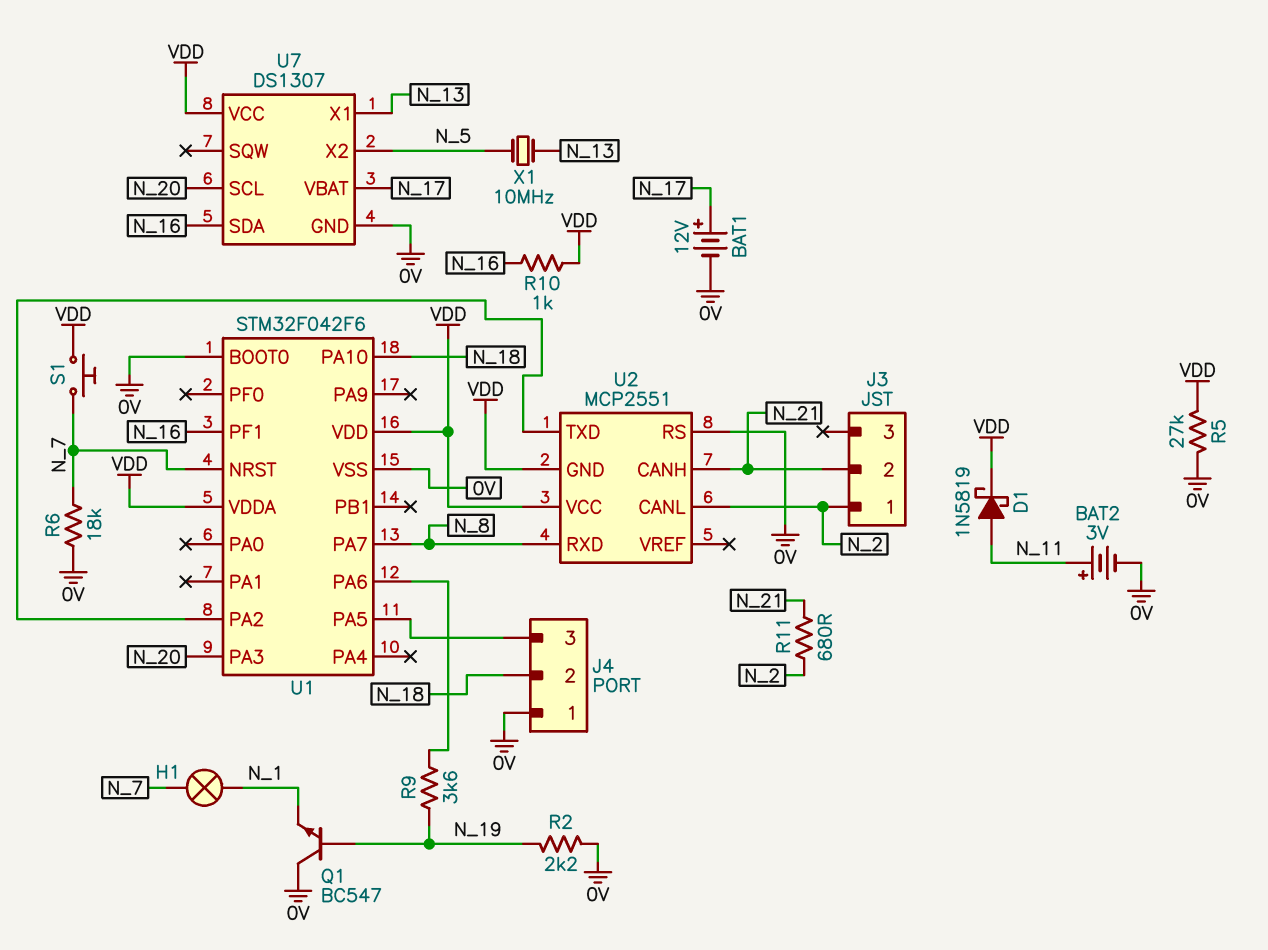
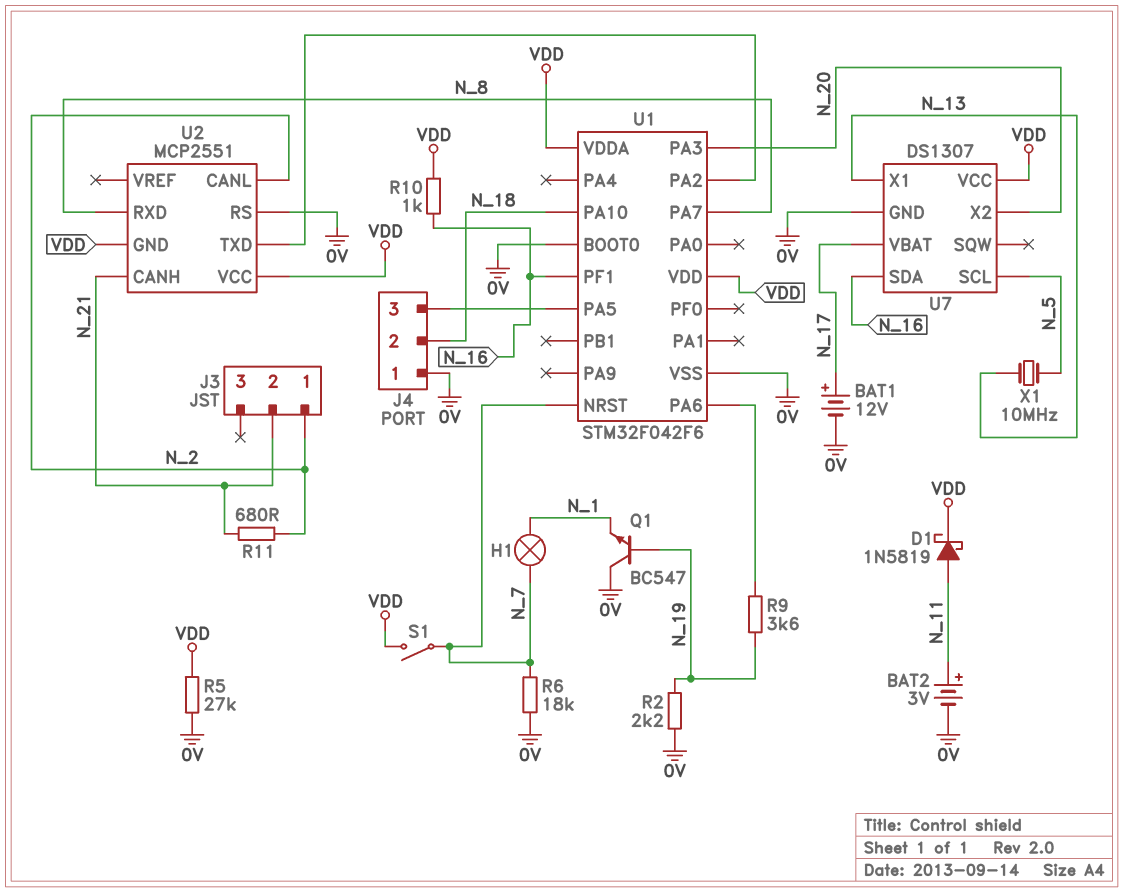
S1: button (N_7, VDD) -> switch (N_7, VDD)
U7 pin SCL: N_20 -> N_5
U7 pin X2: N_5 -> N_20

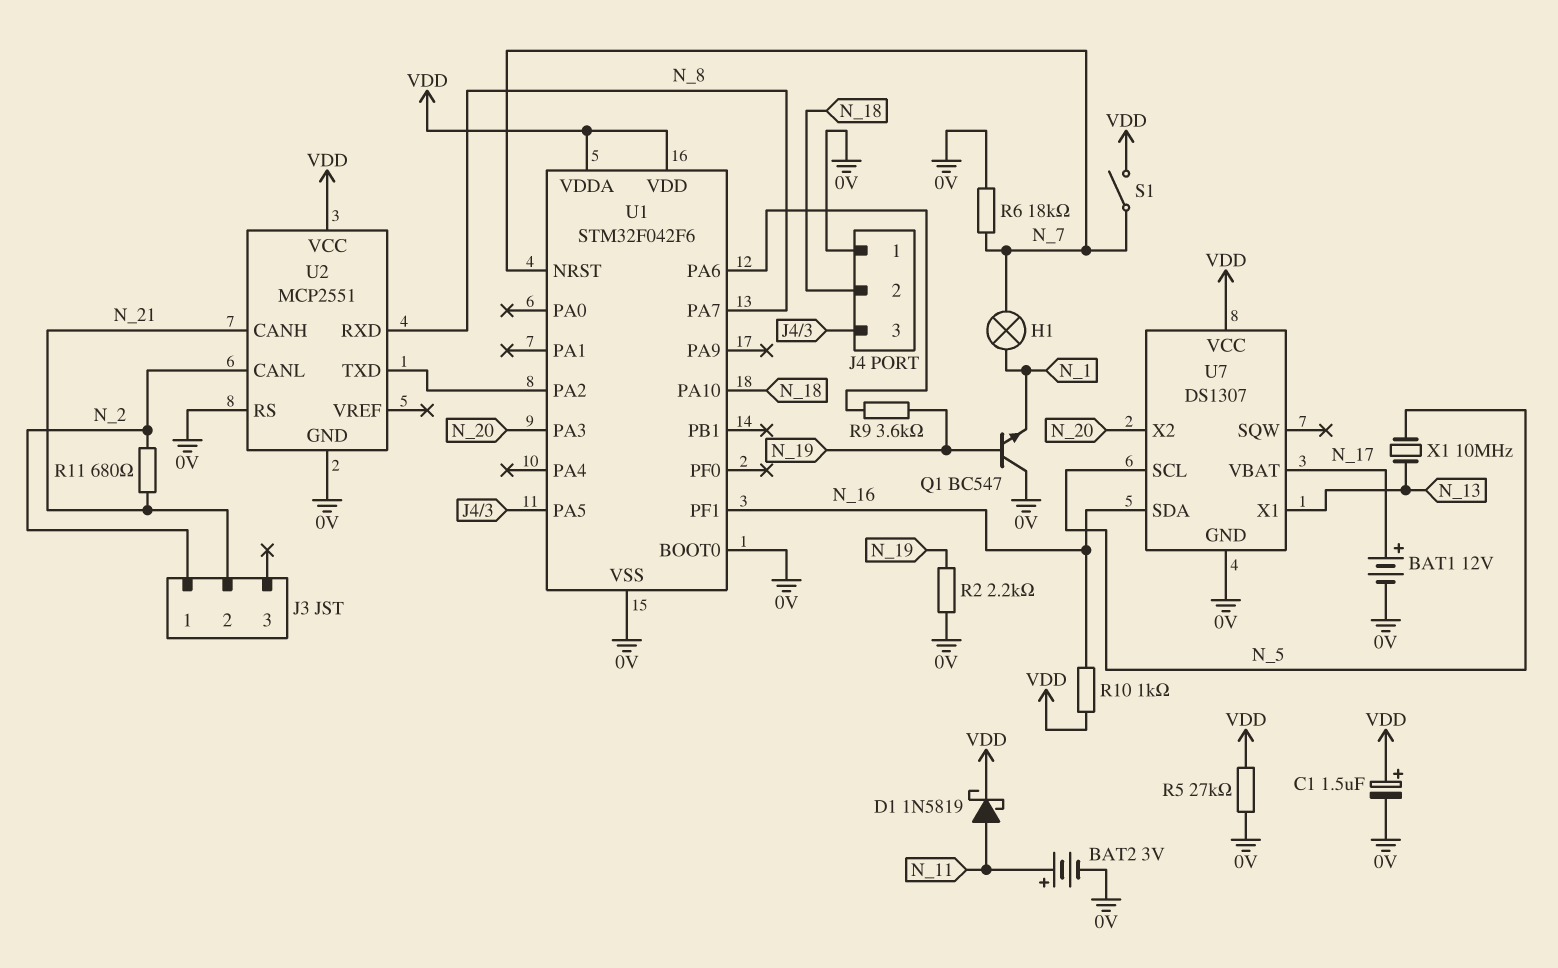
C1: none -> 1.5uF (plus VDD, minus 0V)
U2 pin GND: VDD -> 0V

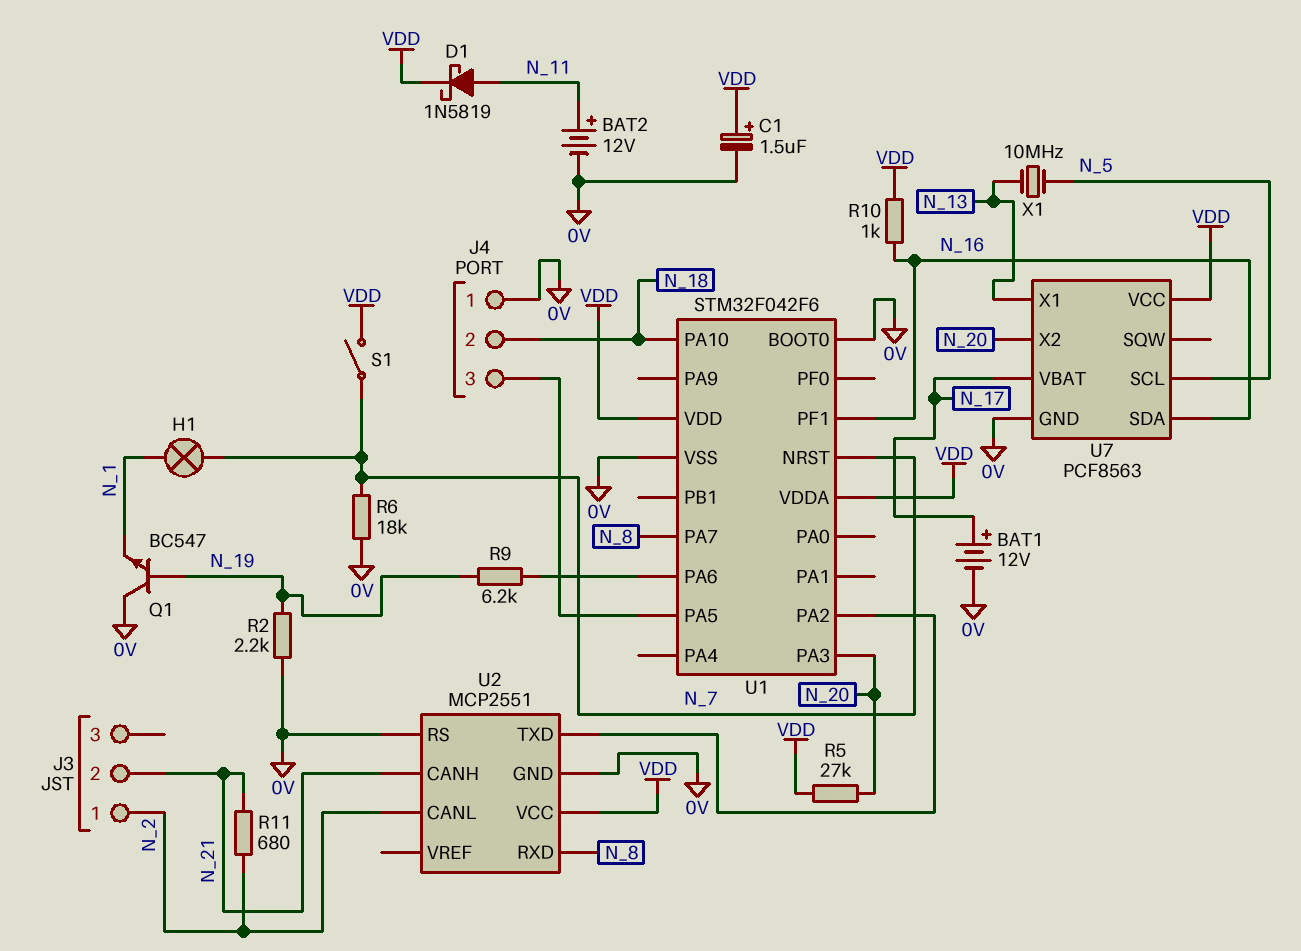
BAT2: 3V (plus N_11, minus 0V) -> 12V (plus N_11, minus 0V)
R5: 27k (0V, VDD) -> 27k (N_20, VDD)
R9: 3.6k (N_19, U1/PA6) -> 6.2k (N_19, U1/PA6)
U7: DS1307 -> PCF8563

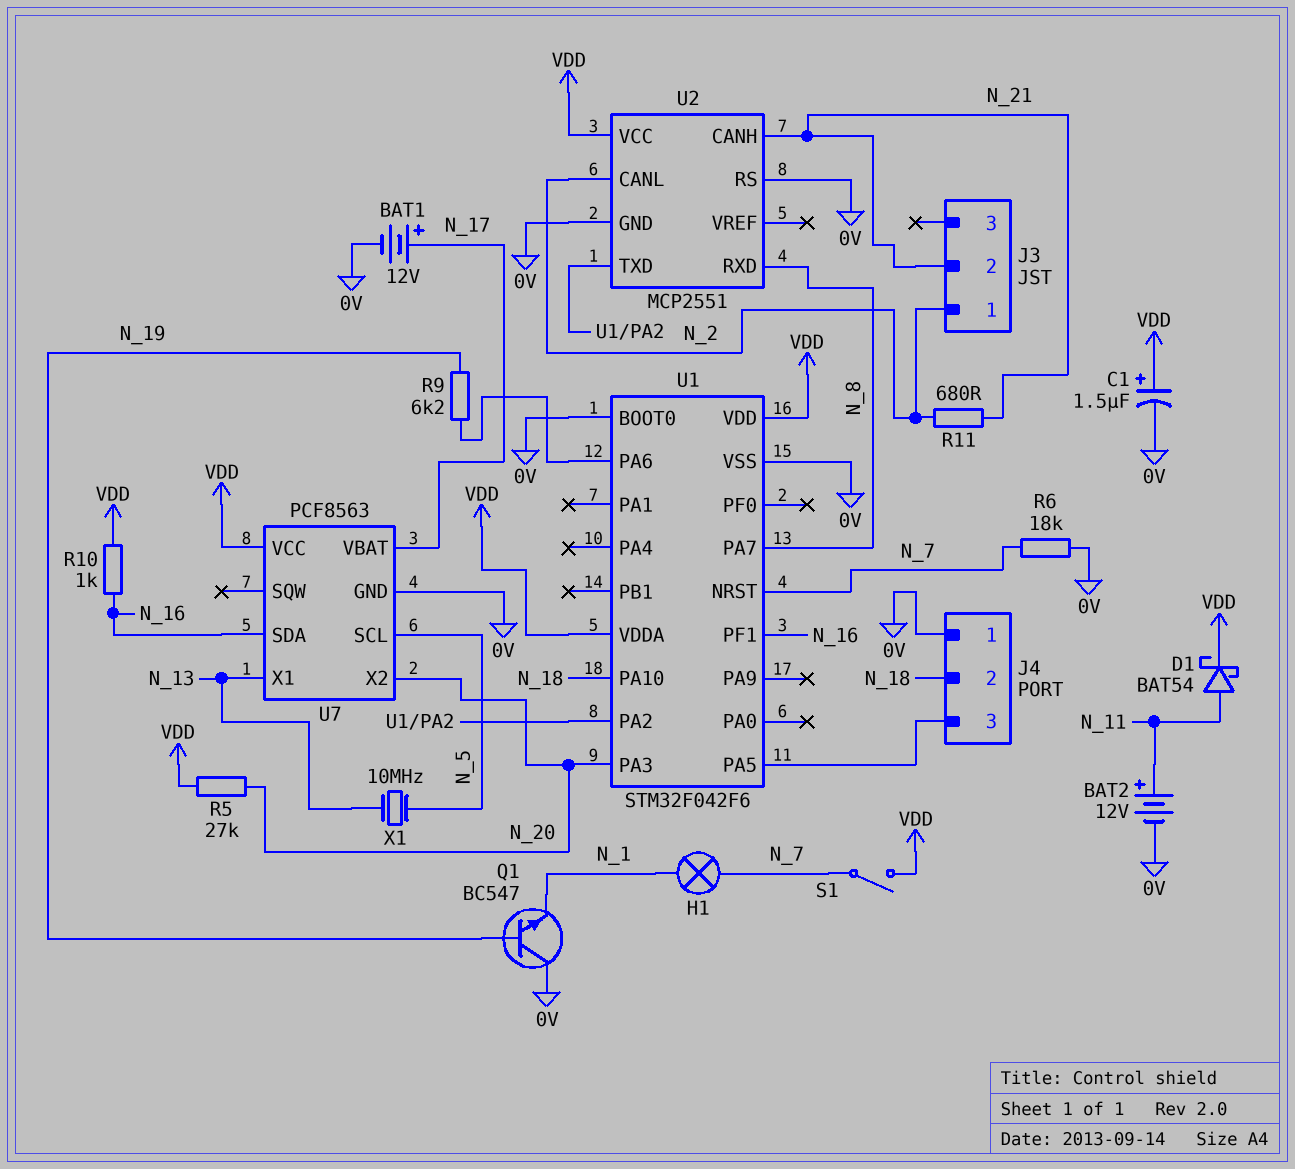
D1: schottky 1N5819 (A N_11, K VDD) -> schottky BAT54 (A N_11, K VDD)
R2: 2.2k (0V, N_19) -> none

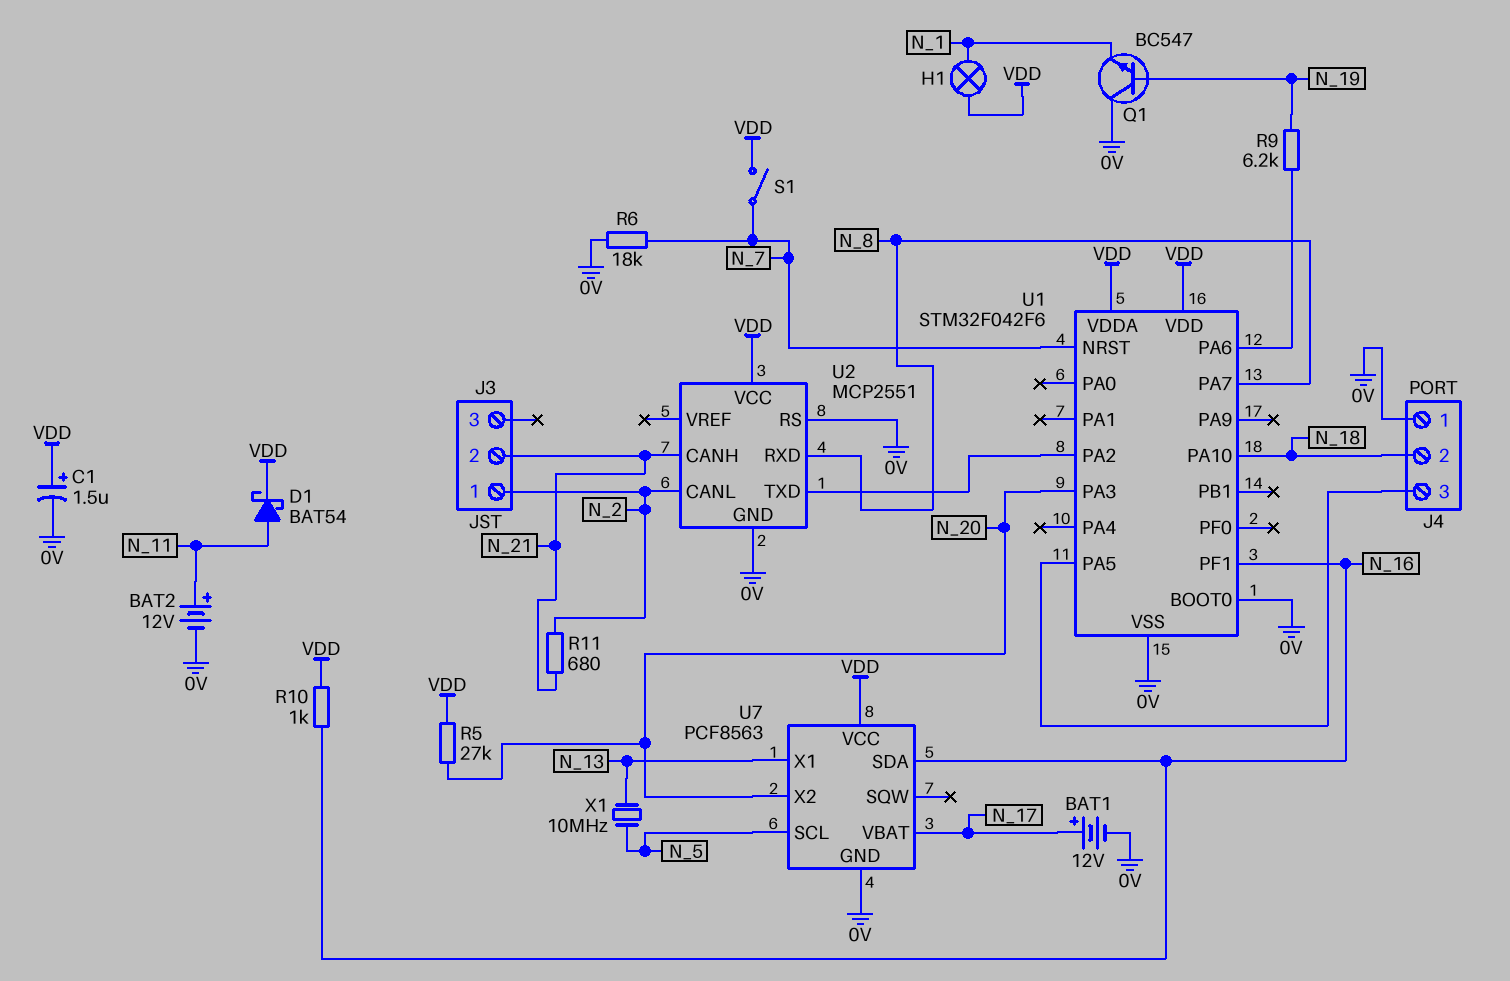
H1: lamp (N_1, N_7) -> lamp (N_1, VDD)

